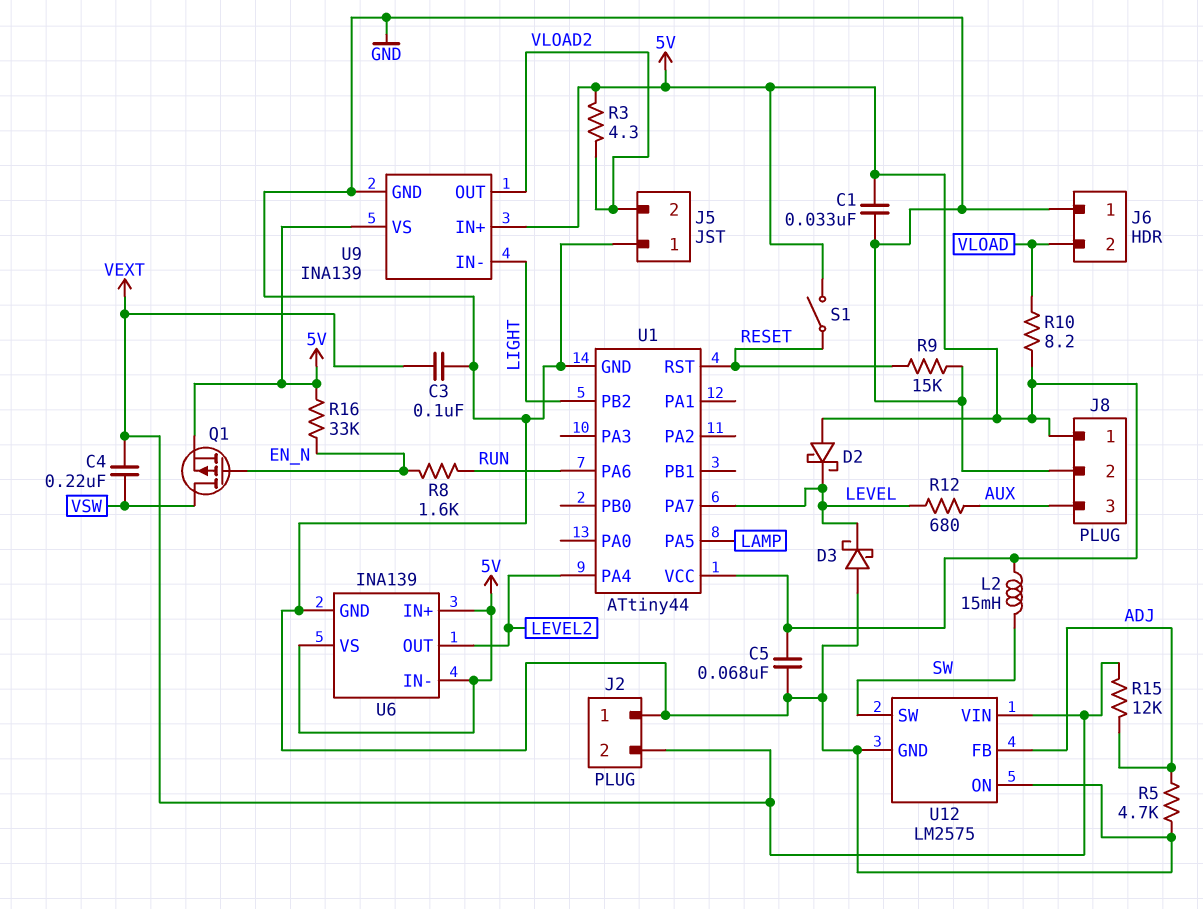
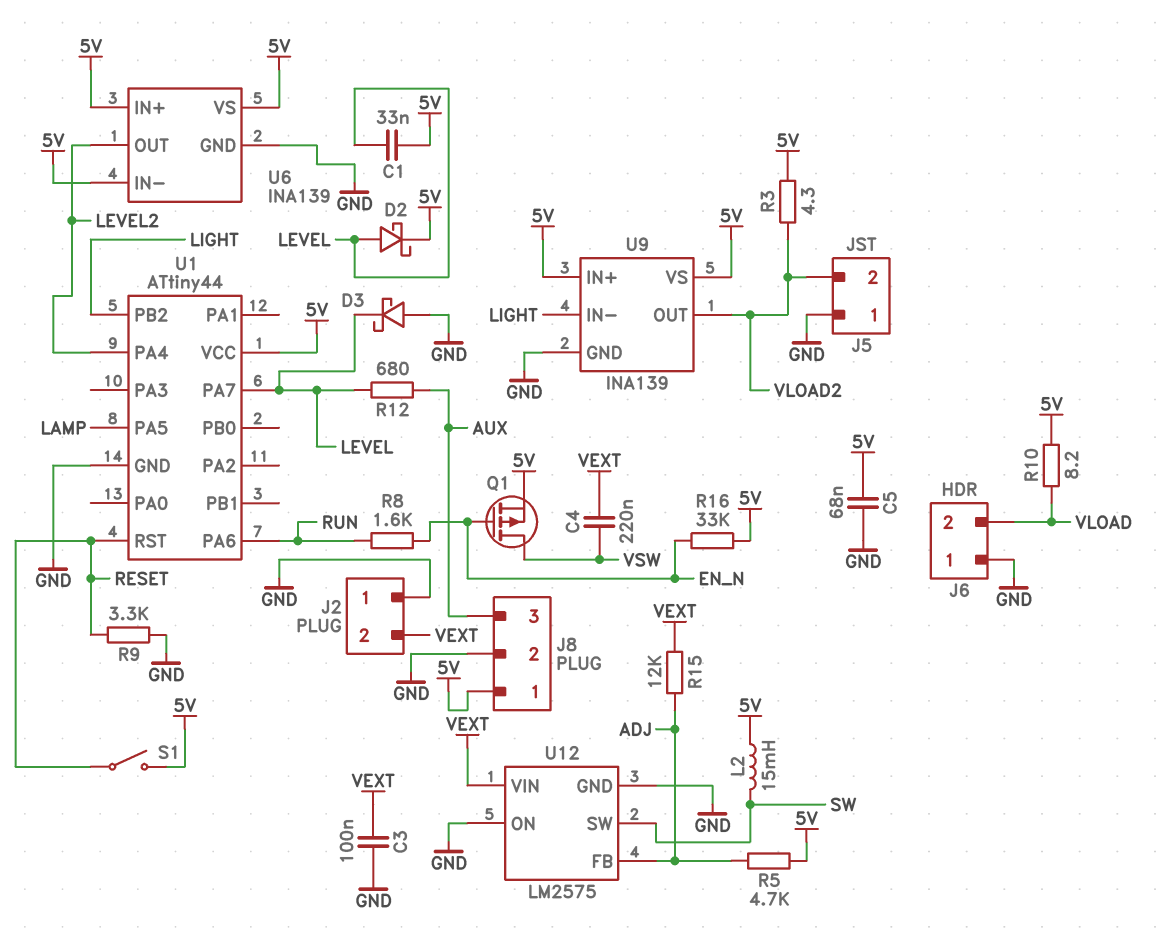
C1: 33nF (5V, GND) -> 33nF (5V, LEVEL)
D2: schottky (A 5V, K LEVEL) -> schottky (A LEVEL, K 5V)
R5: 4.7k (ADJ, GND) -> 4.7k (5V, ADJ)
R9: 15k (GND, RESET) -> 3.3k (GND, RESET)

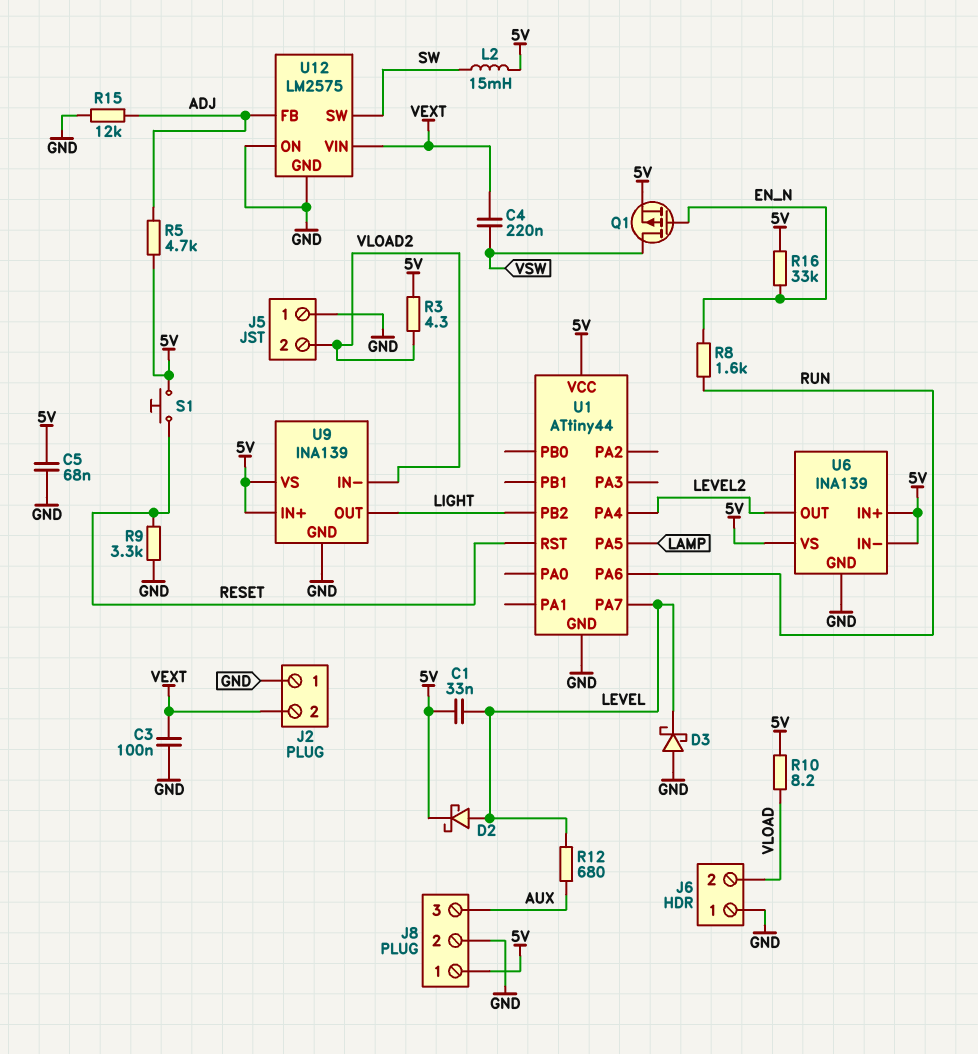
R15: 12k (ADJ, VEXT) -> 12k (ADJ, GND)
S1: switch (5V, RESET) -> button (5V, RESET)
U9 pin IN-: LIGHT -> VLOAD2
U9 pin OUT: VLOAD2 -> LIGHT

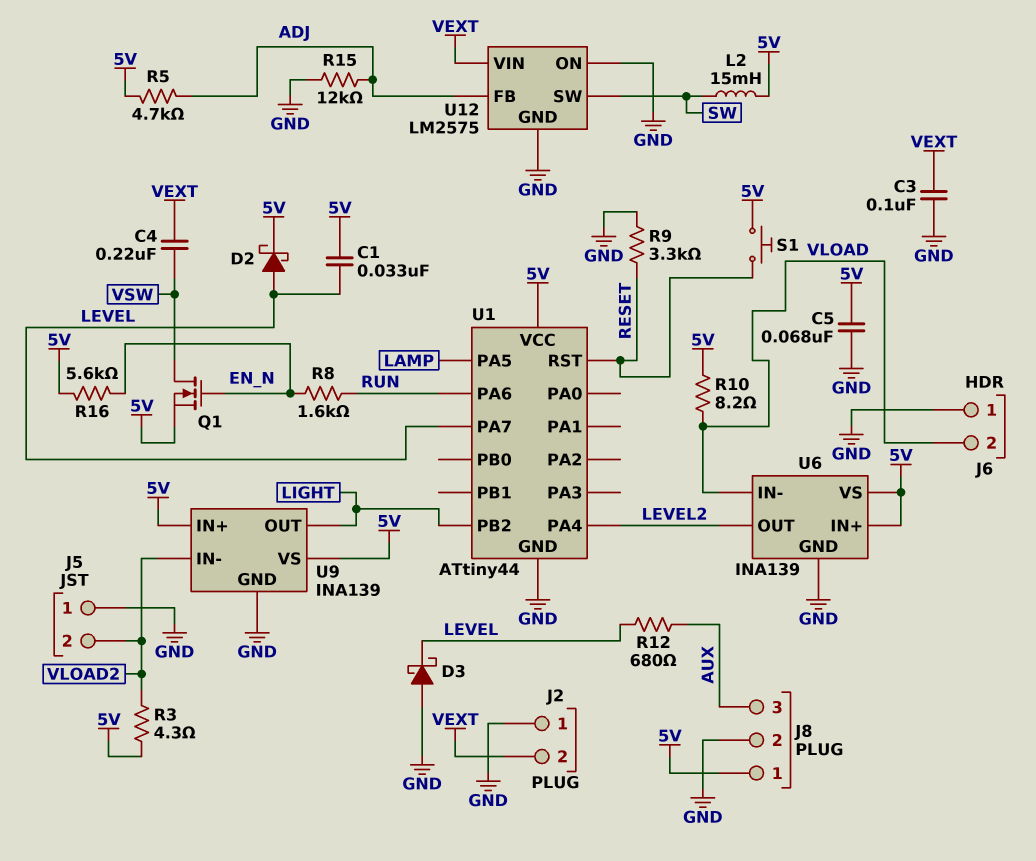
Q1: PMOS (G EN_N, D VSW, S 5V) -> NMOS (G EN_N, D VSW, S 5V)
R16: 33k (5V, EN_N) -> 5.6k (5V, EN_N)
U6 pin IN-: 5V -> VLOAD

